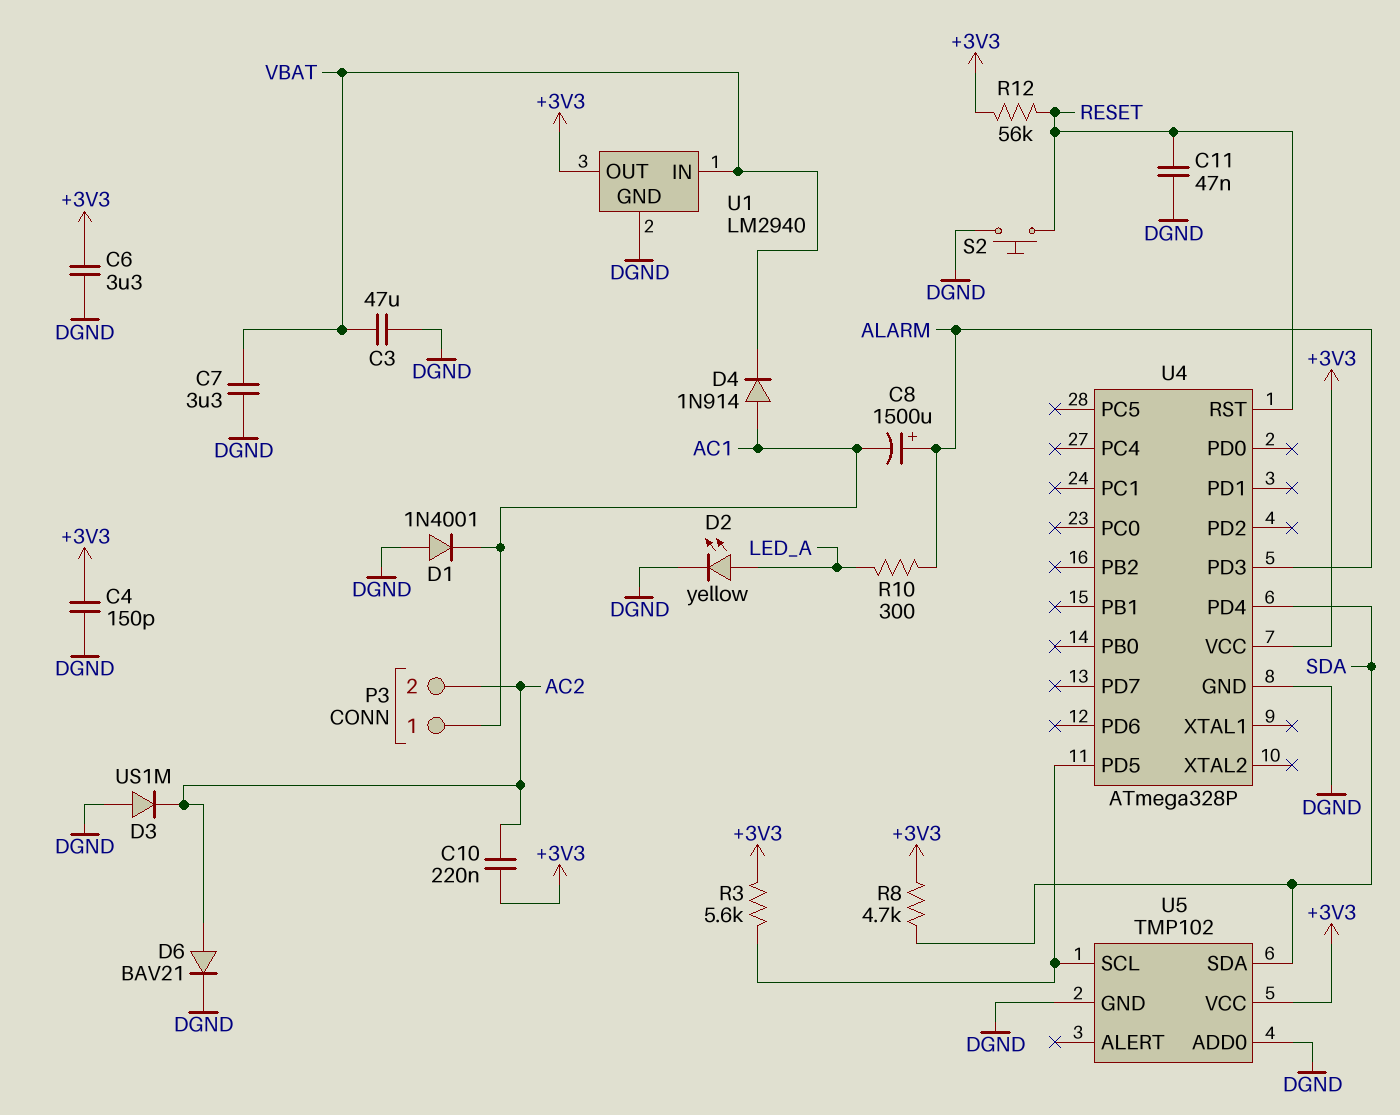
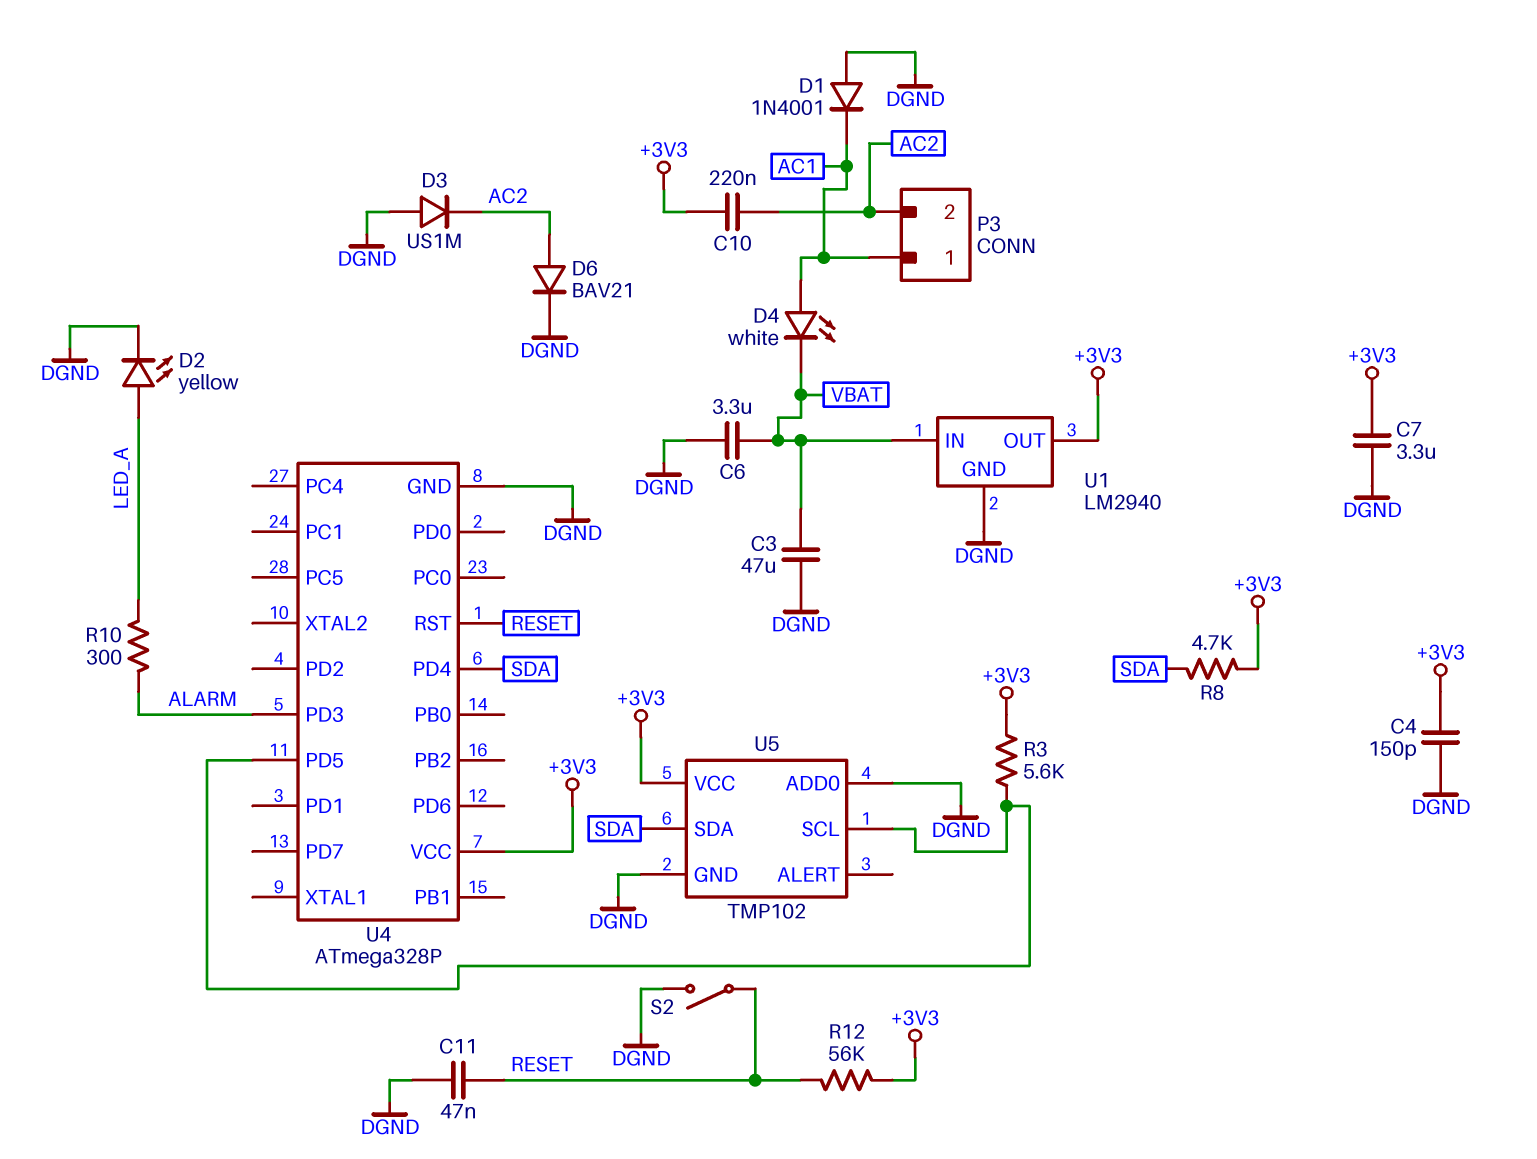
C6: 3.3uF (+3V3, DGND) -> 3.3uF (DGND, VBAT)
C7: 3.3uF (DGND, VBAT) -> 3.3uF (+3V3, DGND)
C8: 1500uF (plus ALARM, minus AC1) -> none
D4: diode 1N914 (A AC1, K VBAT) -> LED white (A AC1, K VBAT)
S2: button (DGND, RESET) -> switch (DGND, RESET)

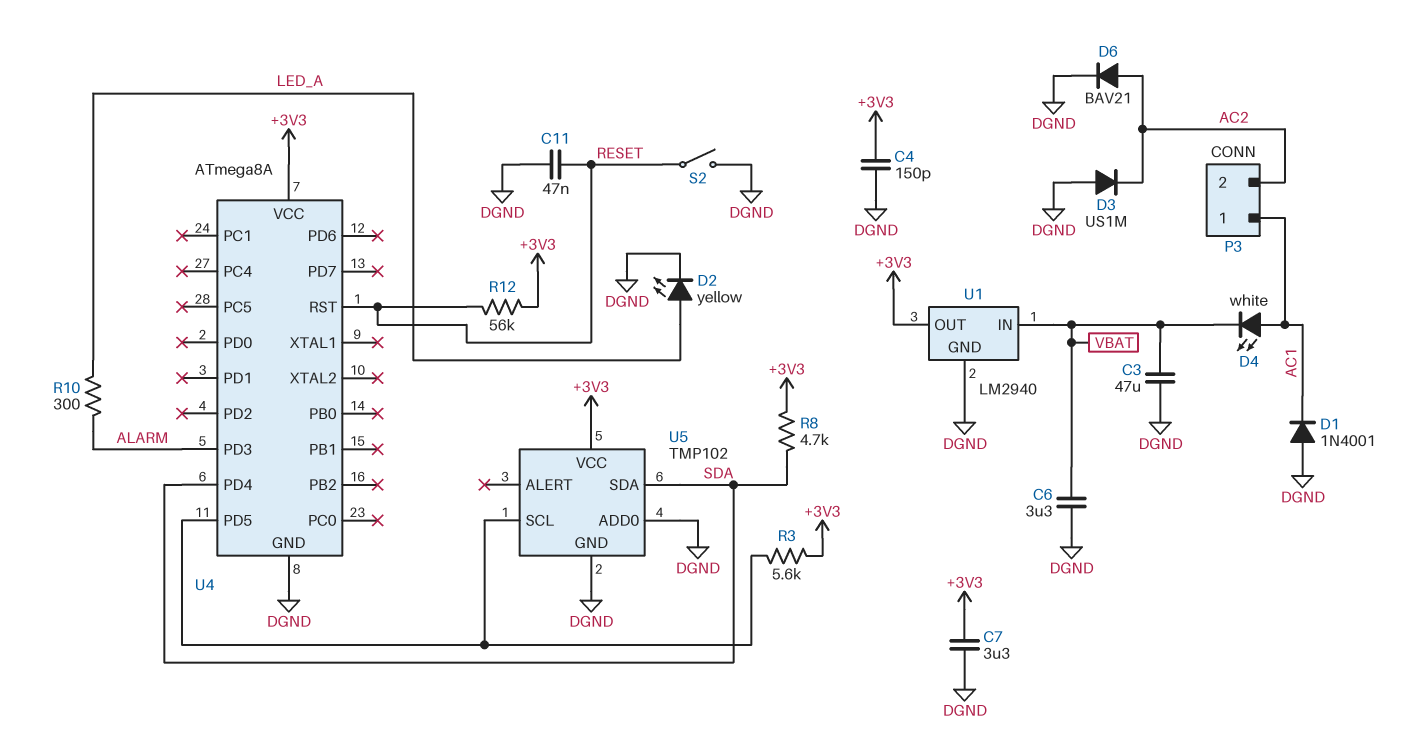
C10: 220nF (+3V3, AC2) -> none
U4: ATmega328P -> ATmega8A

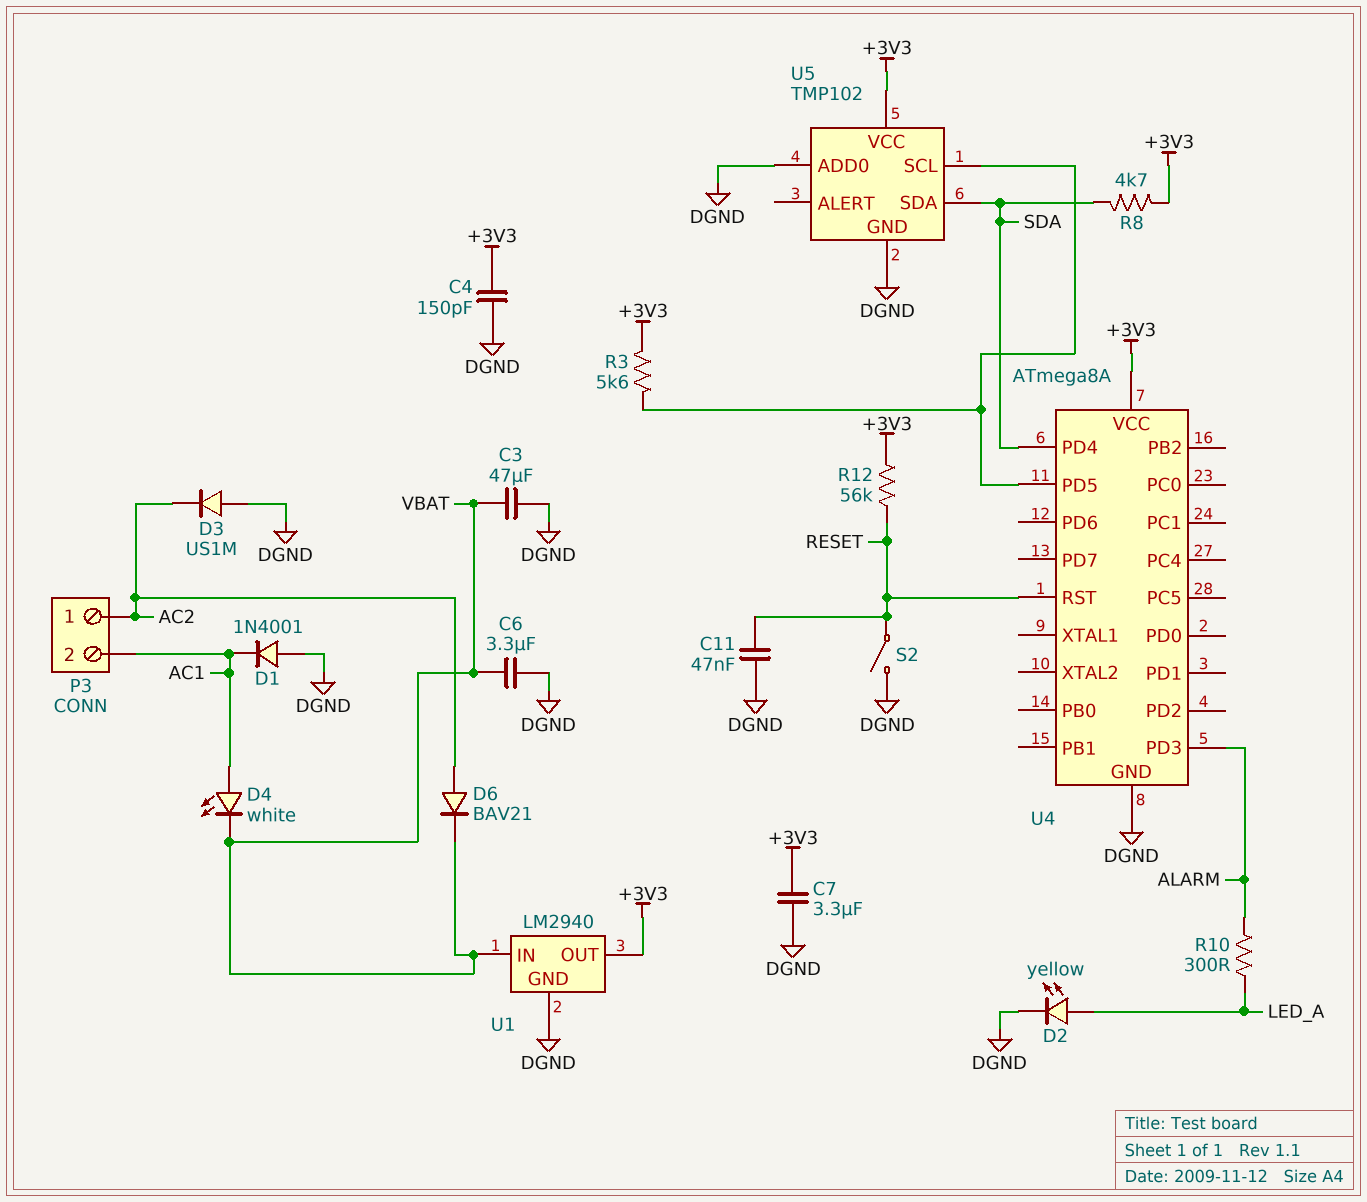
D6: diode BAV21 (A AC2, K DGND) -> diode BAV21 (A AC2, K VBAT)
P3 pin 1: AC1 -> AC2
P3 pin 2: AC2 -> AC1

